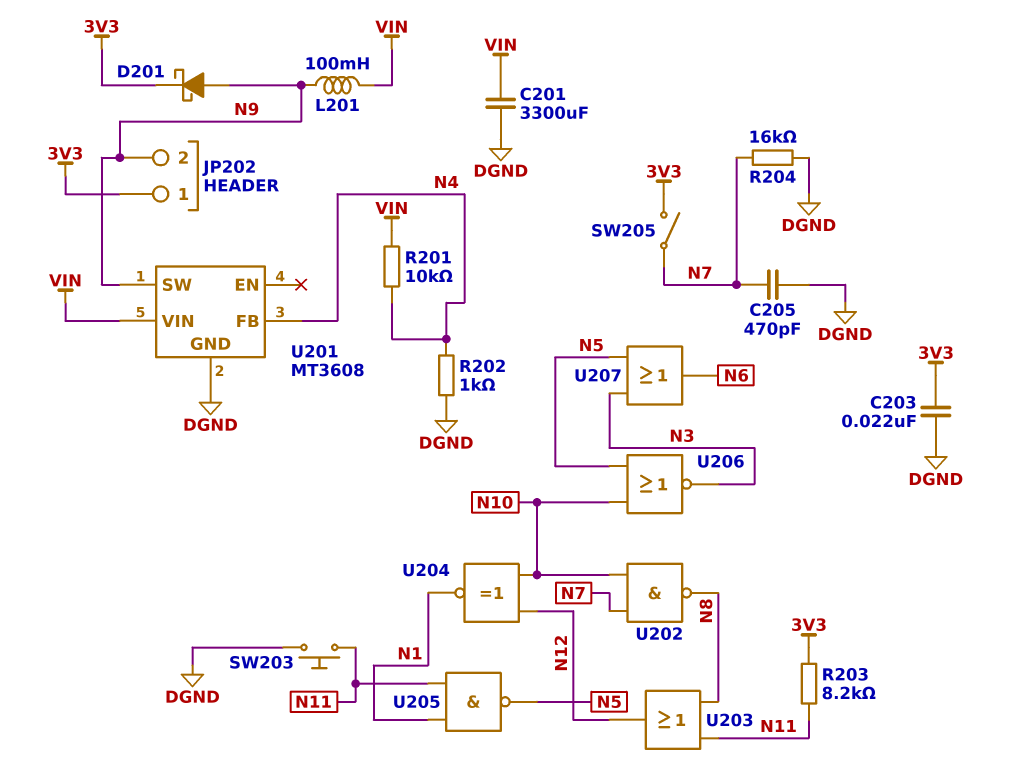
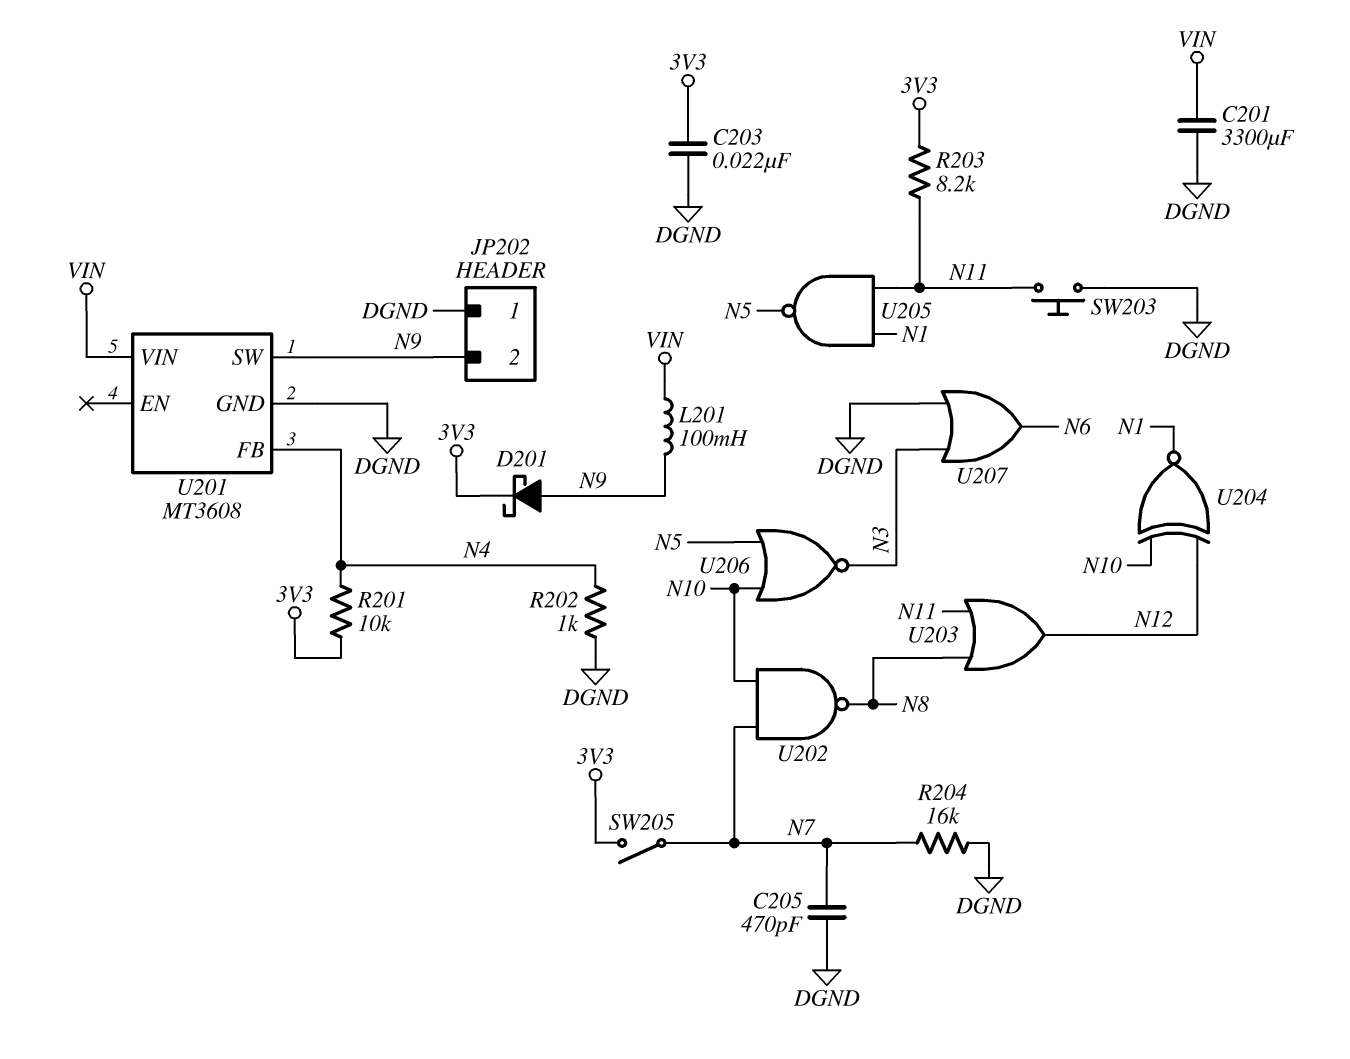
JP202 pin 1: 3V3 -> DGND
R201: 10k (N4, VIN) -> 10k (3V3, N4)
U207: OR (in N3, in N5, out N6) -> OR (in DGND, in N3, out N6)

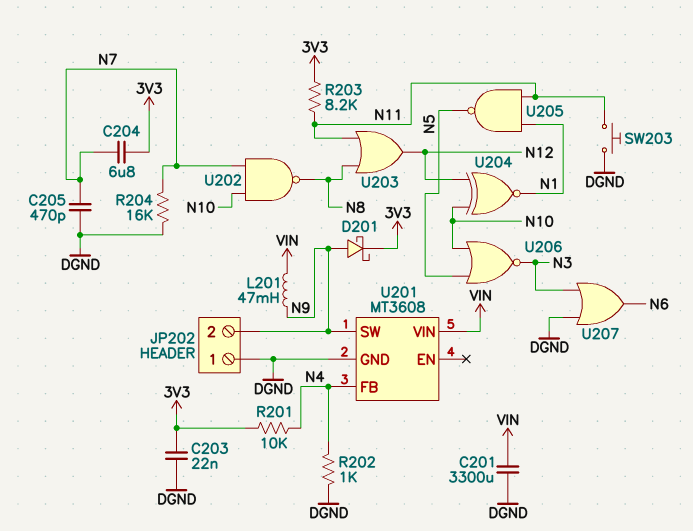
C204: none -> 6.8uF (3V3, N7)
L201: 100mH (N9, VIN) -> 47mH (N9, VIN)
SW205: switch (3V3, N7) -> none

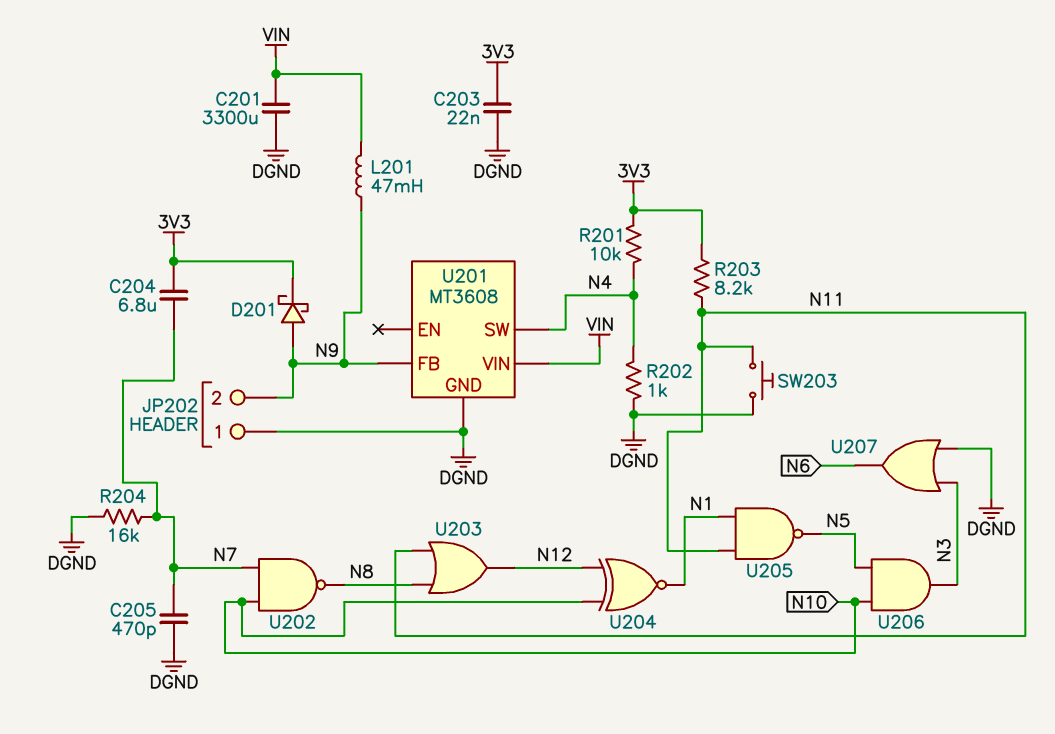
U201 pin FB: N4 -> N9
U201 pin SW: N9 -> N4
U206: NOR (in N5, in N10, out N3) -> AND (in N5, in N10, out N3)

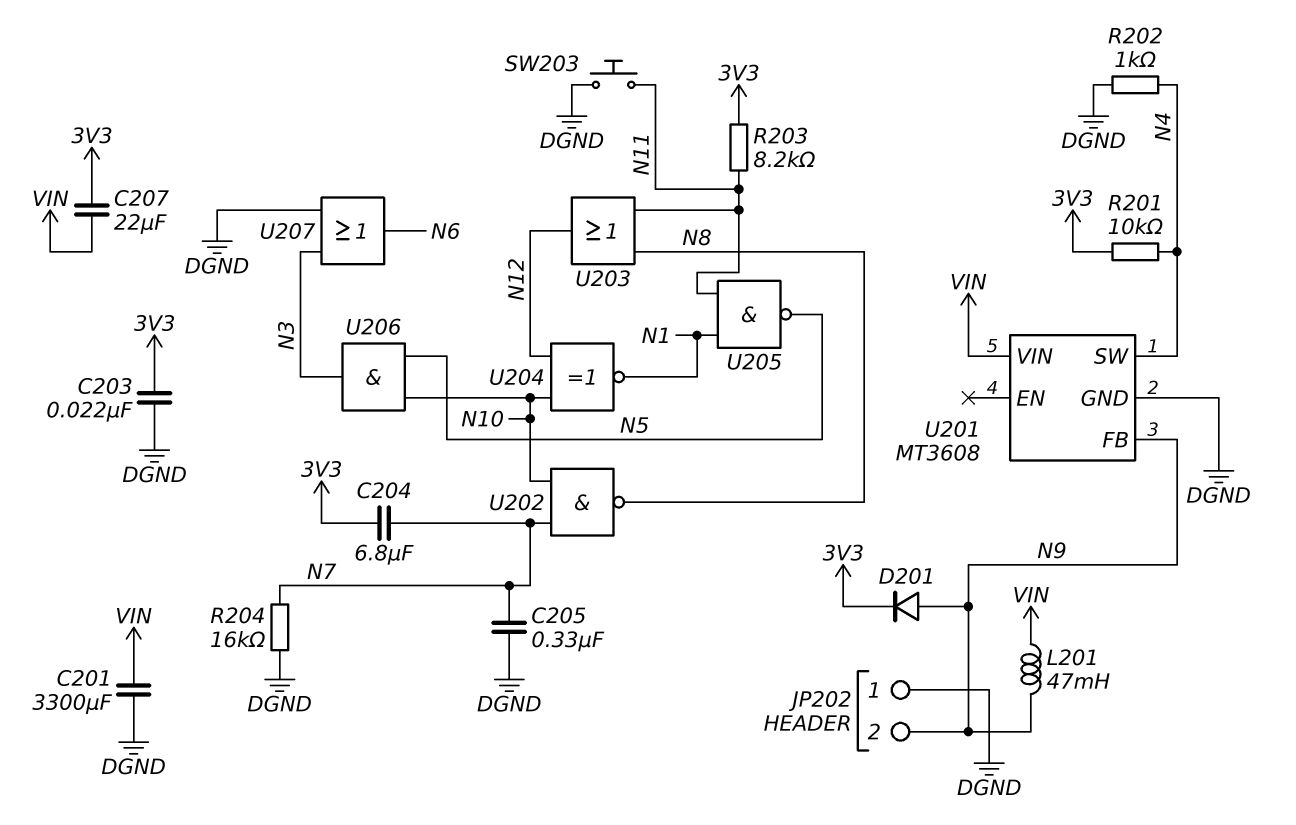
C205: 470pF (DGND, N7) -> 330nF (DGND, N7)
C207: none -> 22uF (3V3, VIN)
D201: schottky (A N9, K 3V3) -> diode (A N9, K 3V3)

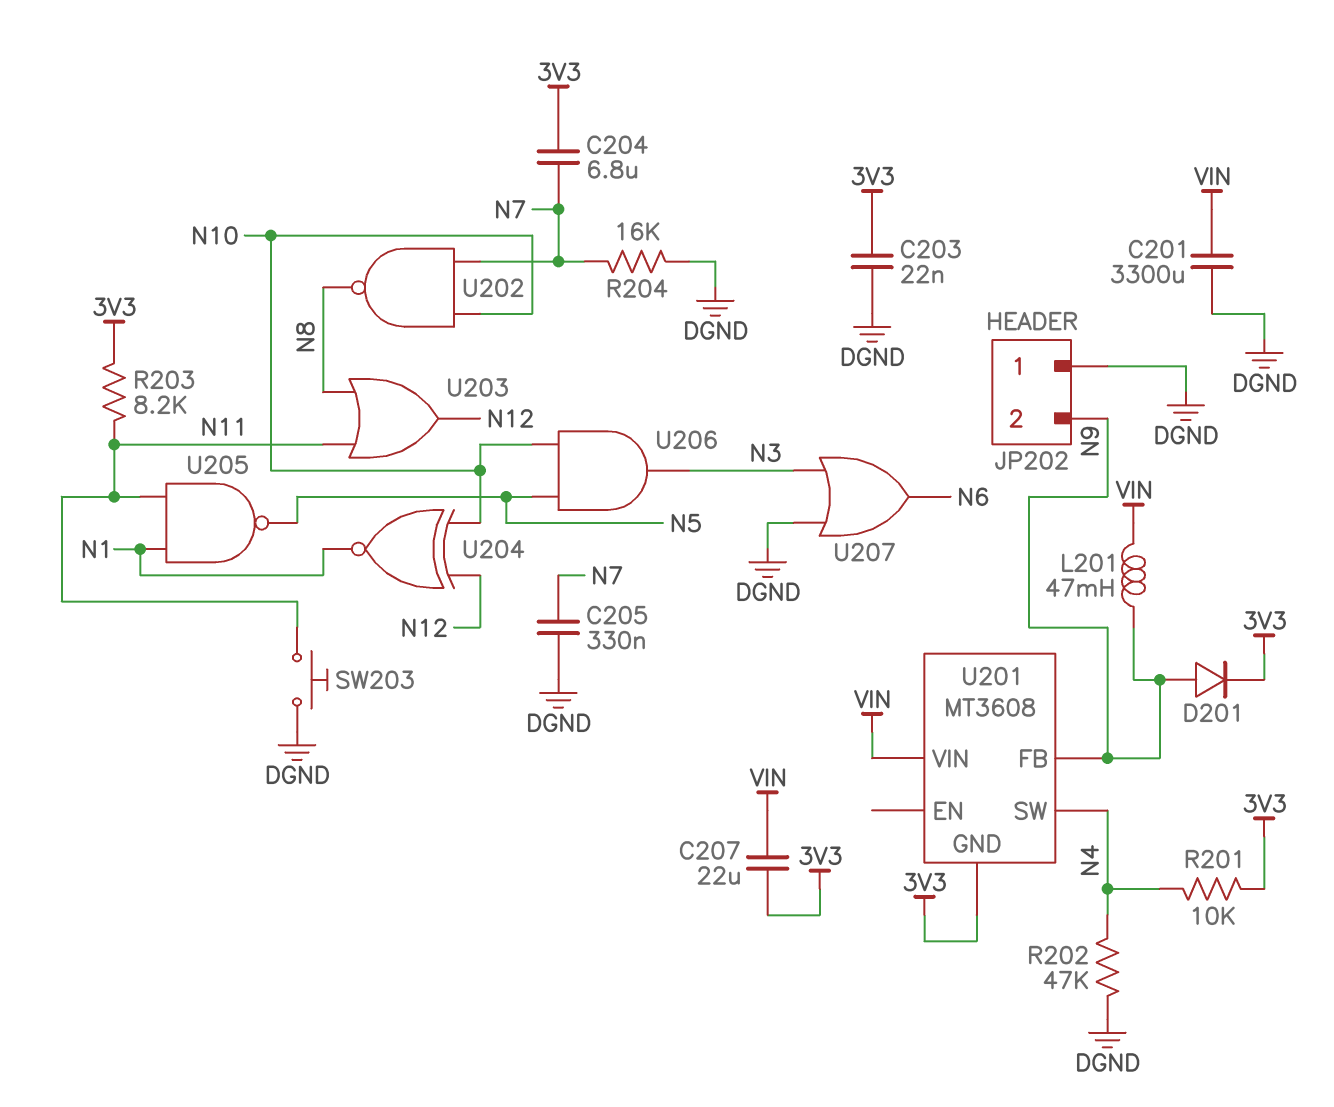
R202: 1k (DGND, N4) -> 47k (DGND, N4)
U201 pin GND: DGND -> 3V3

